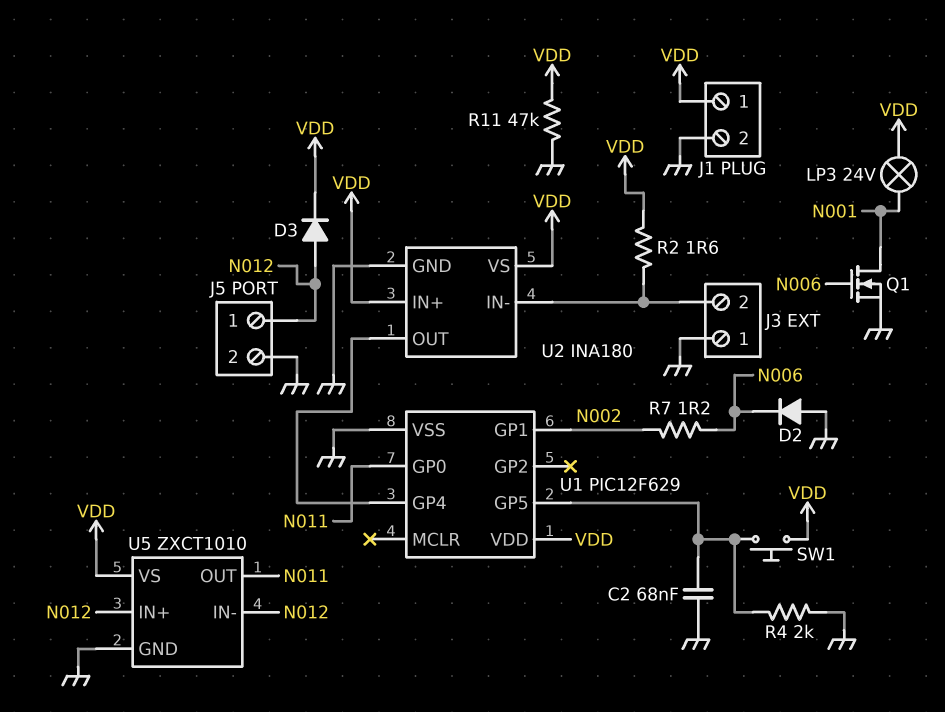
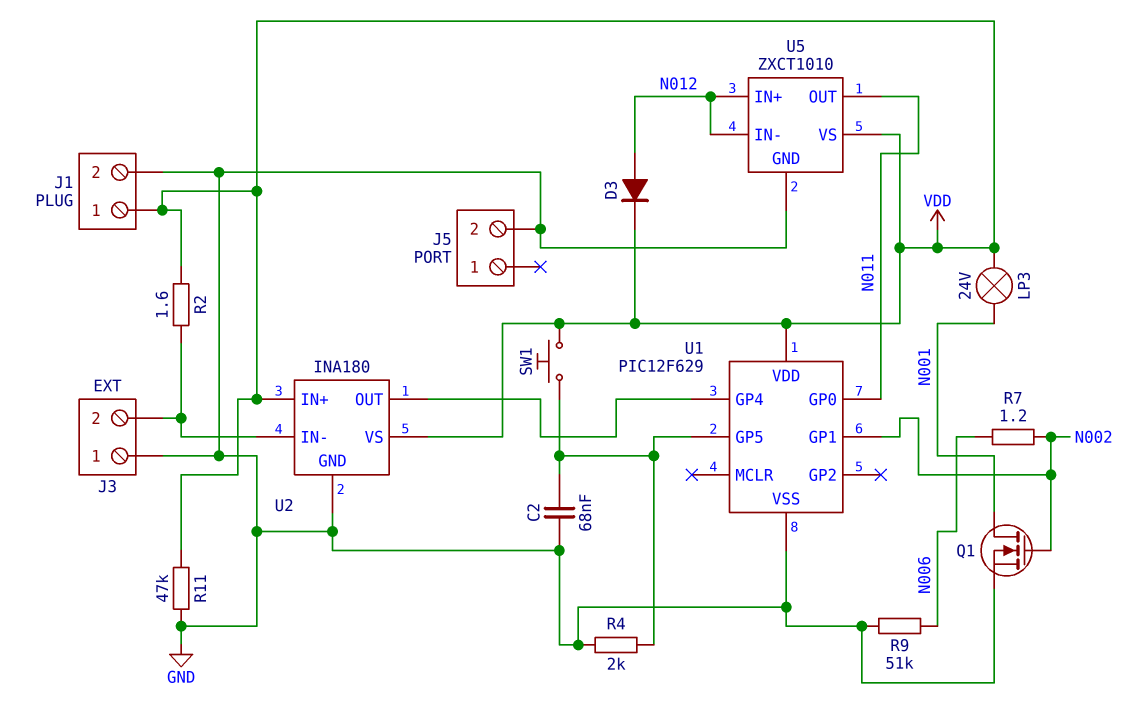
D2: diode (A GND, K N006) -> none
J5 pin 1: N012 -> none
Q1: NMOS (G N006, D N001, S GND) -> NMOS (G N002, D N001, S GND)
R9: none -> 51k (GND, N006)

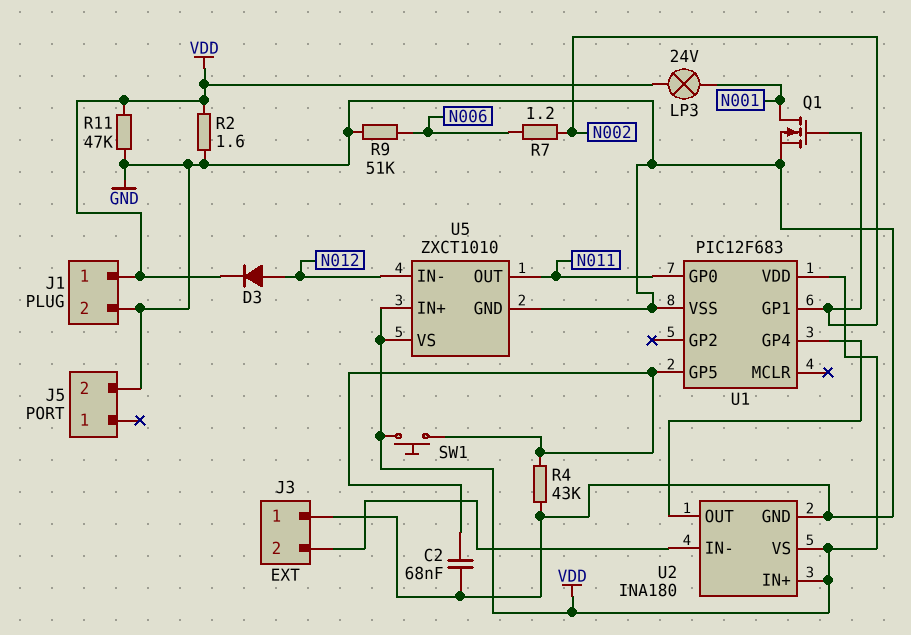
R2: 1.6 (J3/2, VDD) -> 1.6 (GND, VDD)
R4: 2k (GND, U1/GP5) -> 43k (GND, U1/GP5)
U1: PIC12F629 -> PIC12F683
U5 pin IN+: N012 -> VDD

